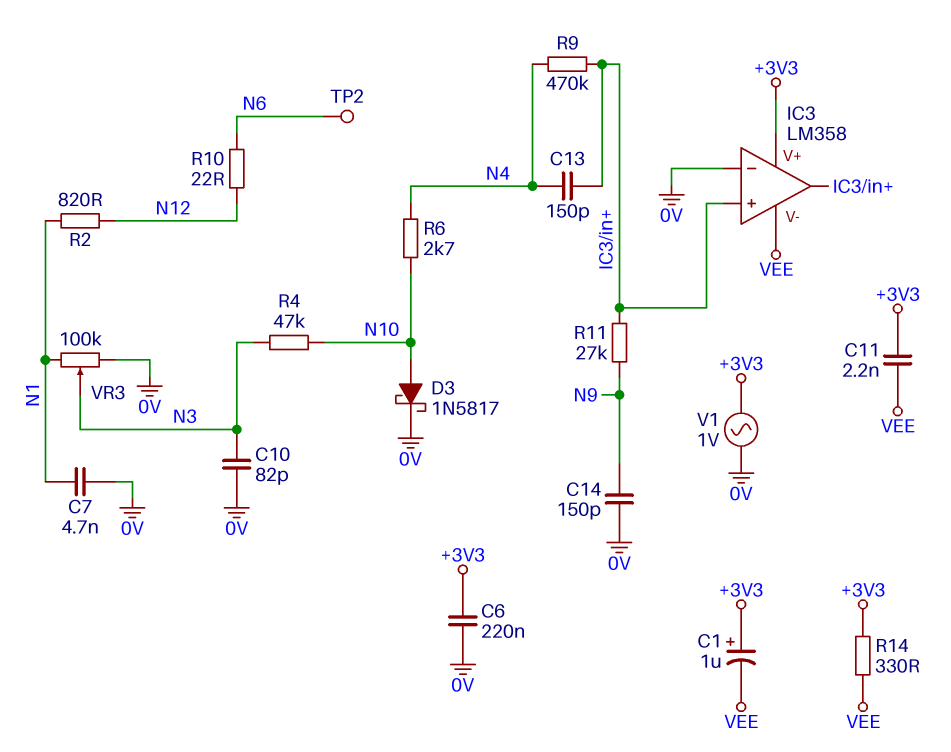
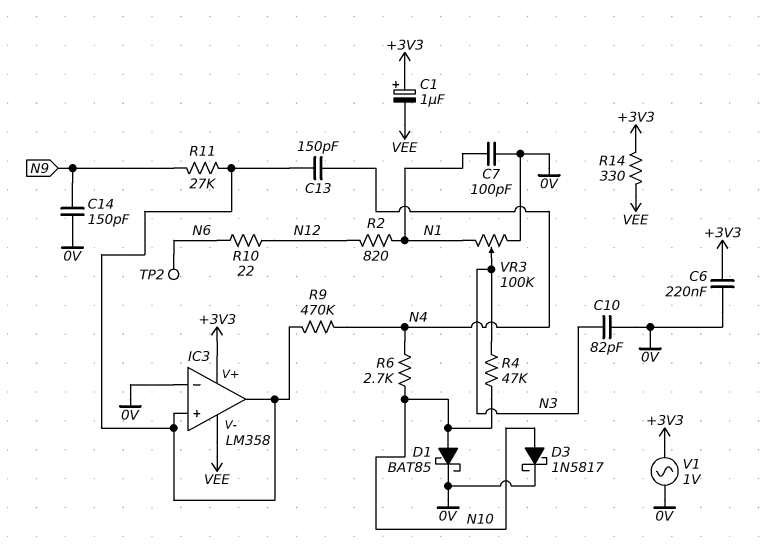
C7: 4.7nF (0V, N1) -> 100pF (0V, N1)
C11: 2.2nF (+3V3, VEE) -> none
D1: none -> schottky BAT85 (A N10, K 0V)

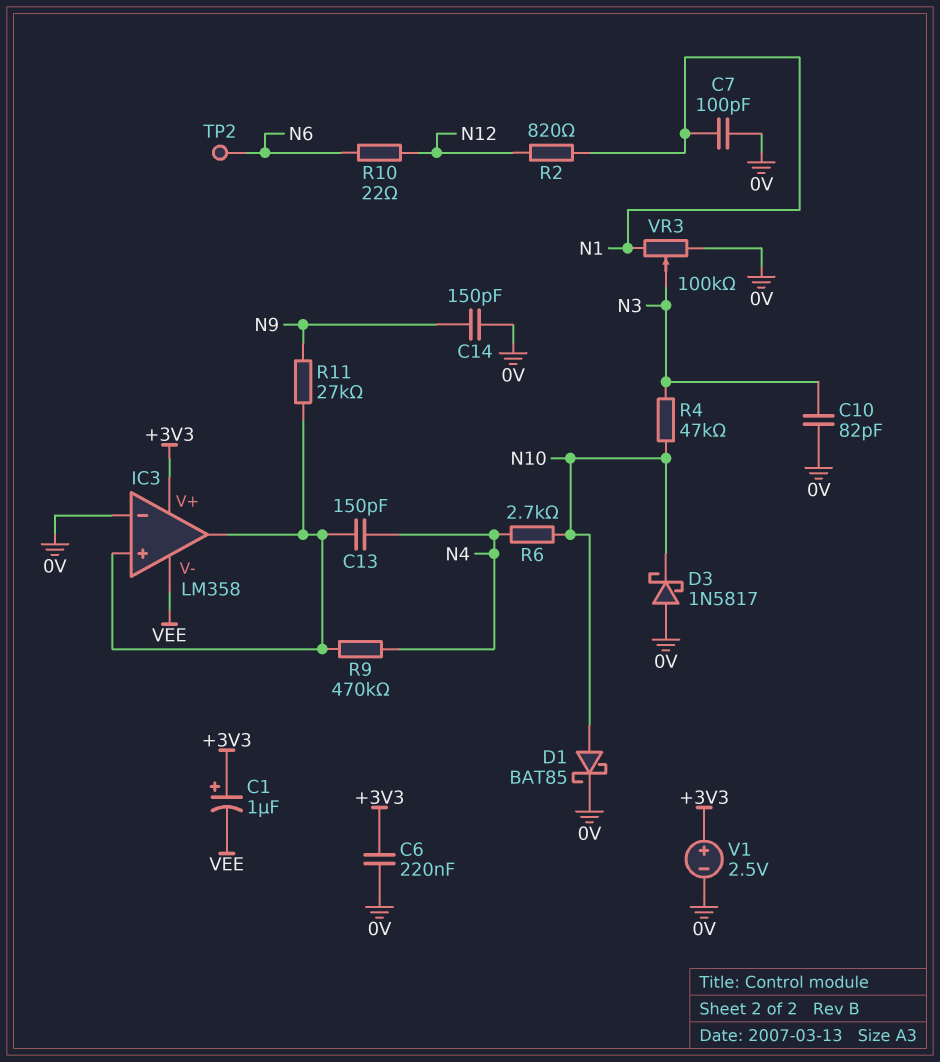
D3: schottky 1N5817 (A N10, K 0V) -> schottky 1N5817 (A 0V, K N10)
R14: 330 (+3V3, VEE) -> none
V1: AC 1V (+3V3, 0V) -> 2.5V (plus +3V3, minus 0V)

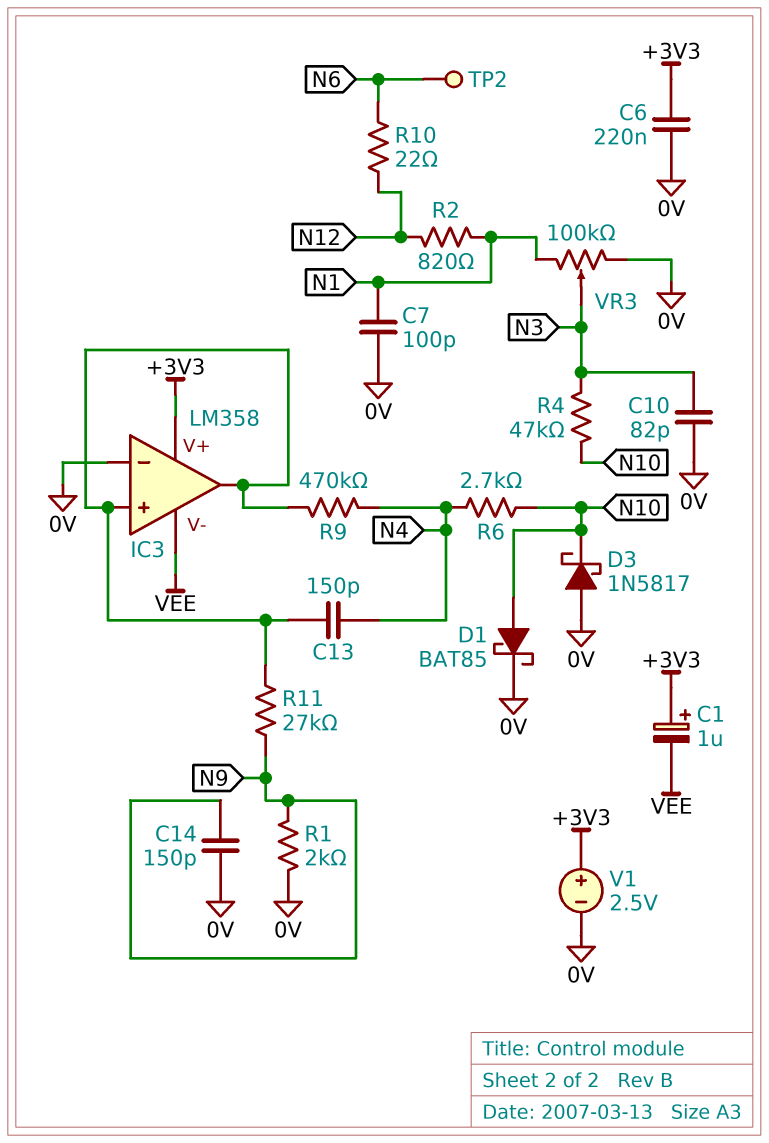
R1: none -> 2k (0V, N9)

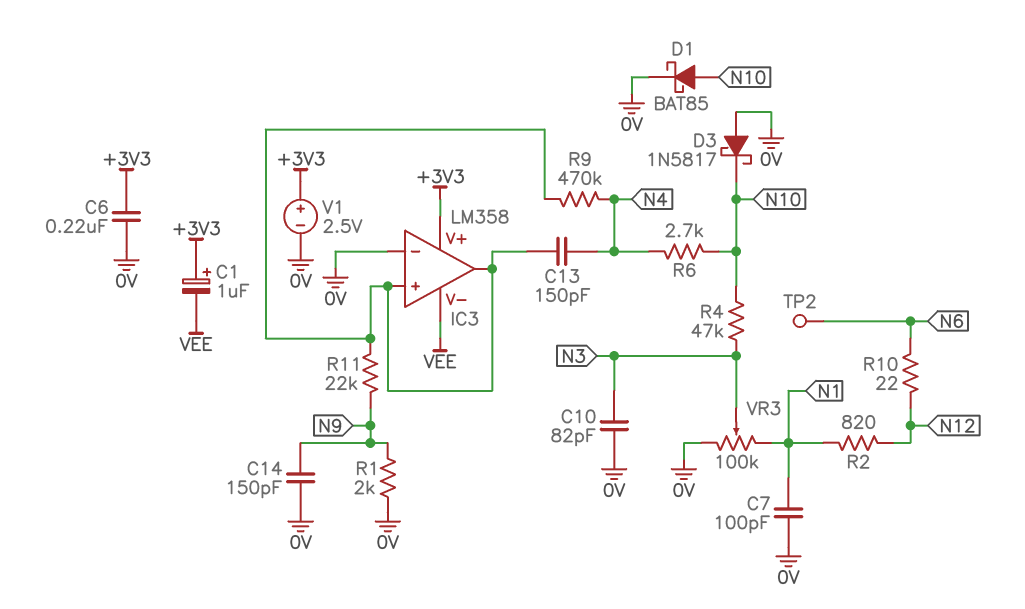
R11: 27k (IC3/in+, N9) -> 22k (IC3/in+, N9)

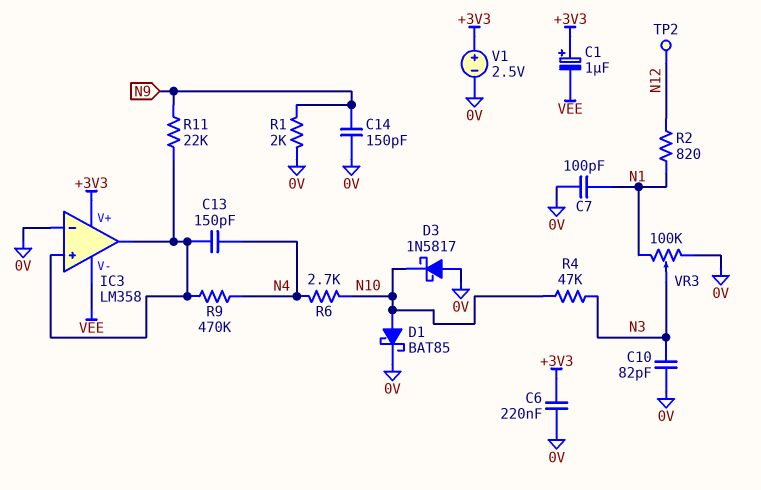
R10: 22 (N6, N12) -> none
TP2: test point (N6) -> test point (N12)

